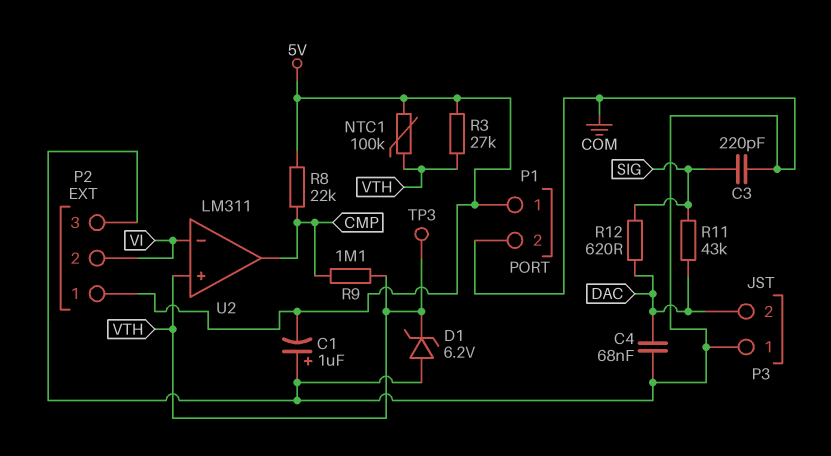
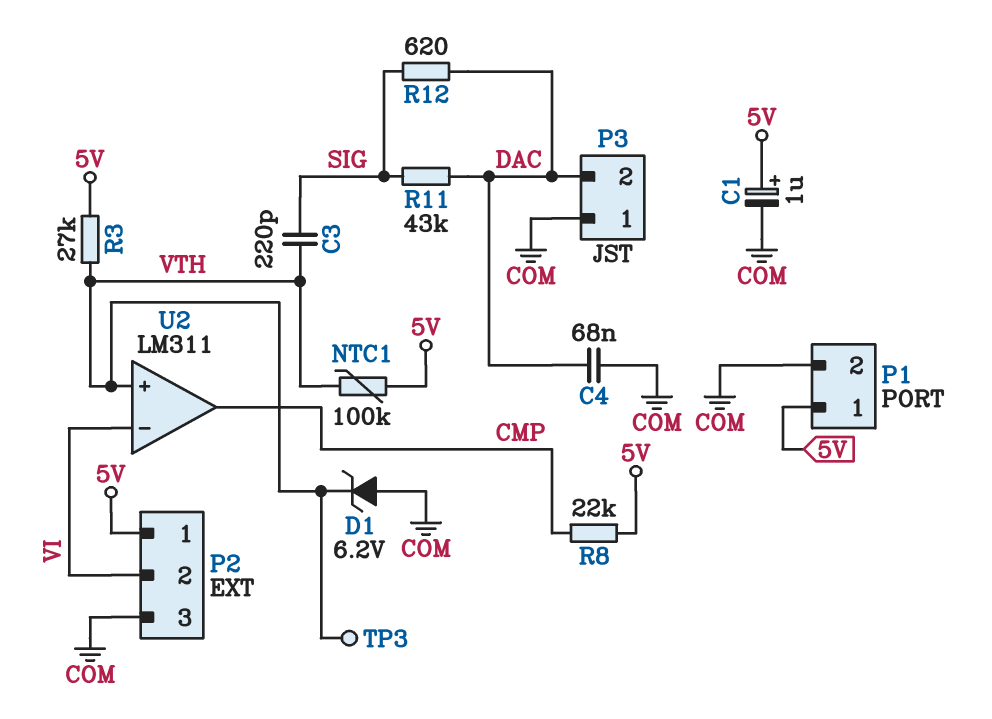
C1: 1uF (plus COM, minus 5V) -> 1uF (plus 5V, minus COM)
C3: 220pF (COM, SIG) -> 220pF (SIG, VTH)
R9: 1.1M (CMP, VTH) -> none

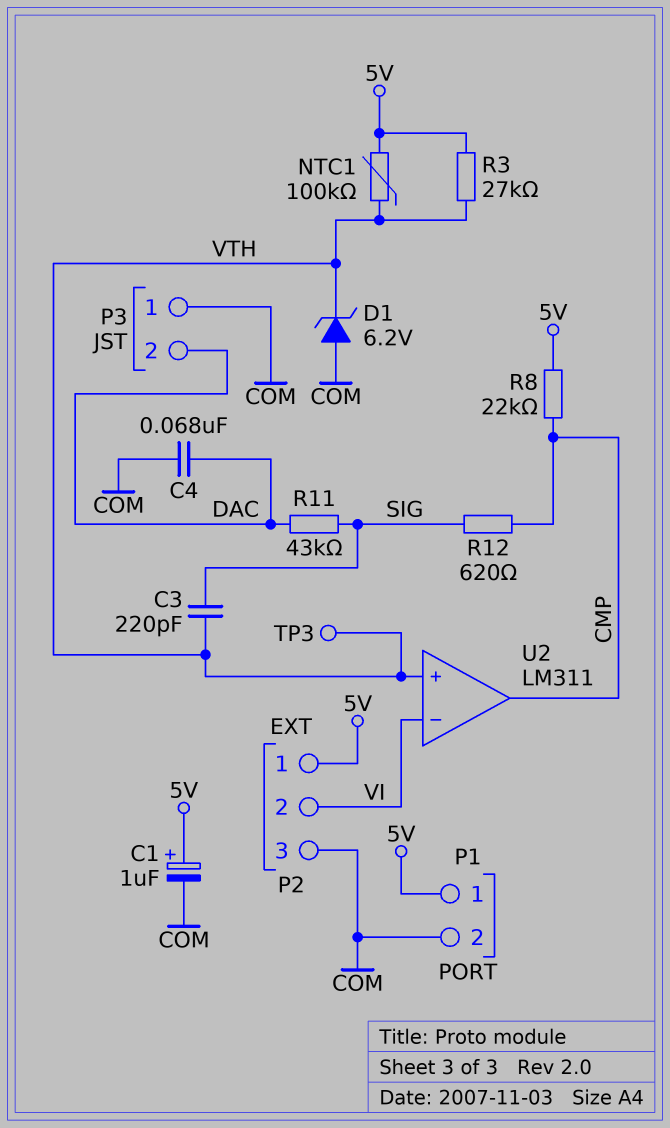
R12: 620 (DAC, SIG) -> 620 (CMP, SIG)

